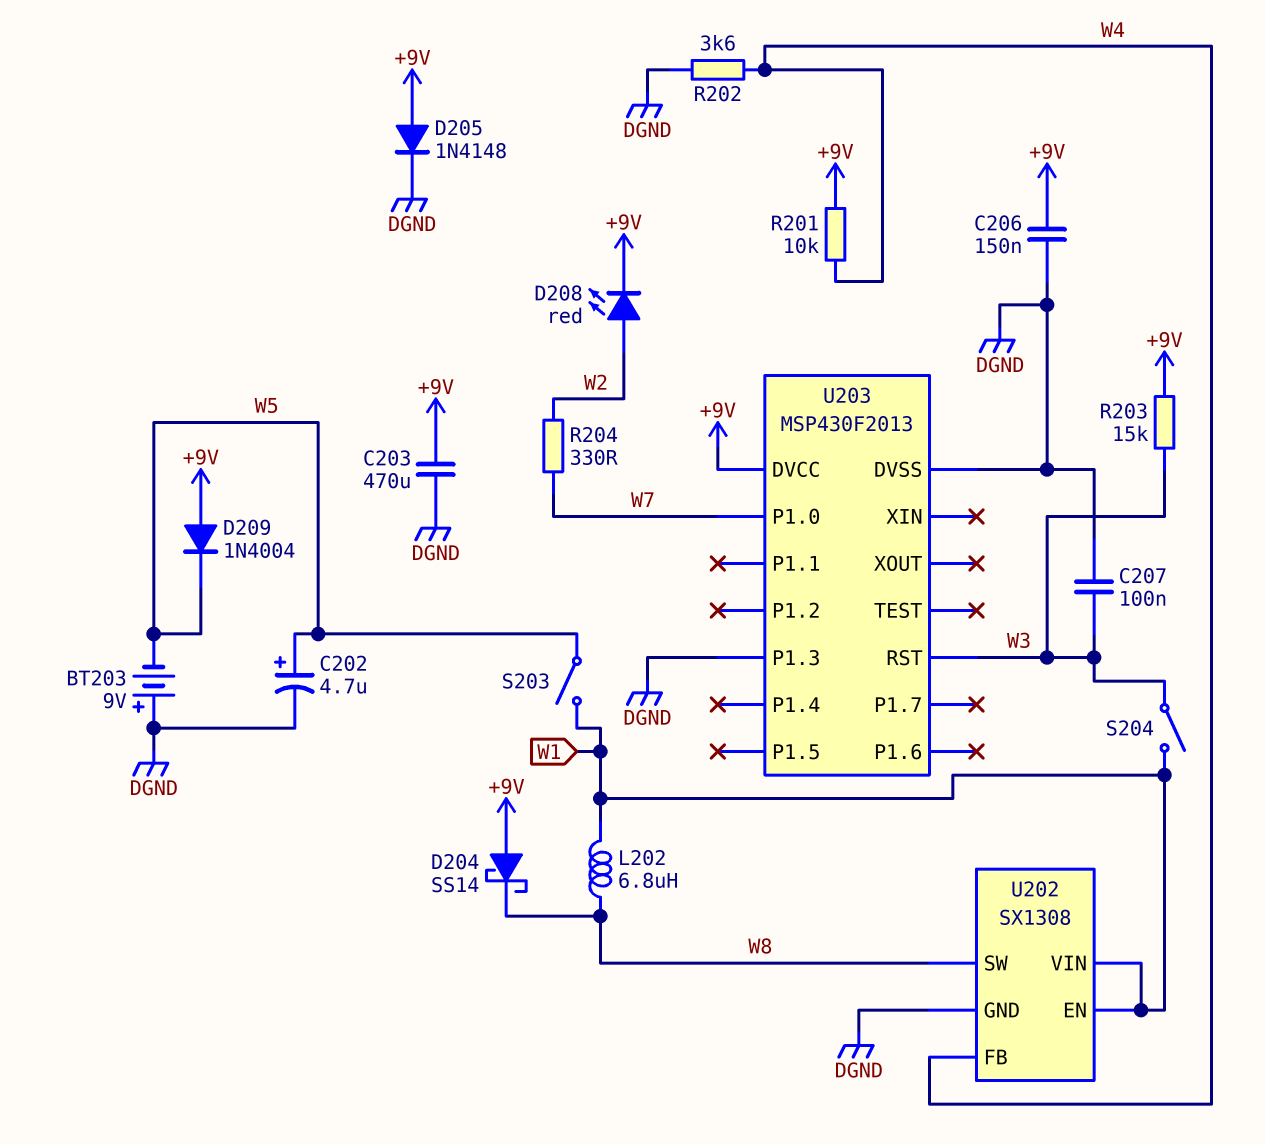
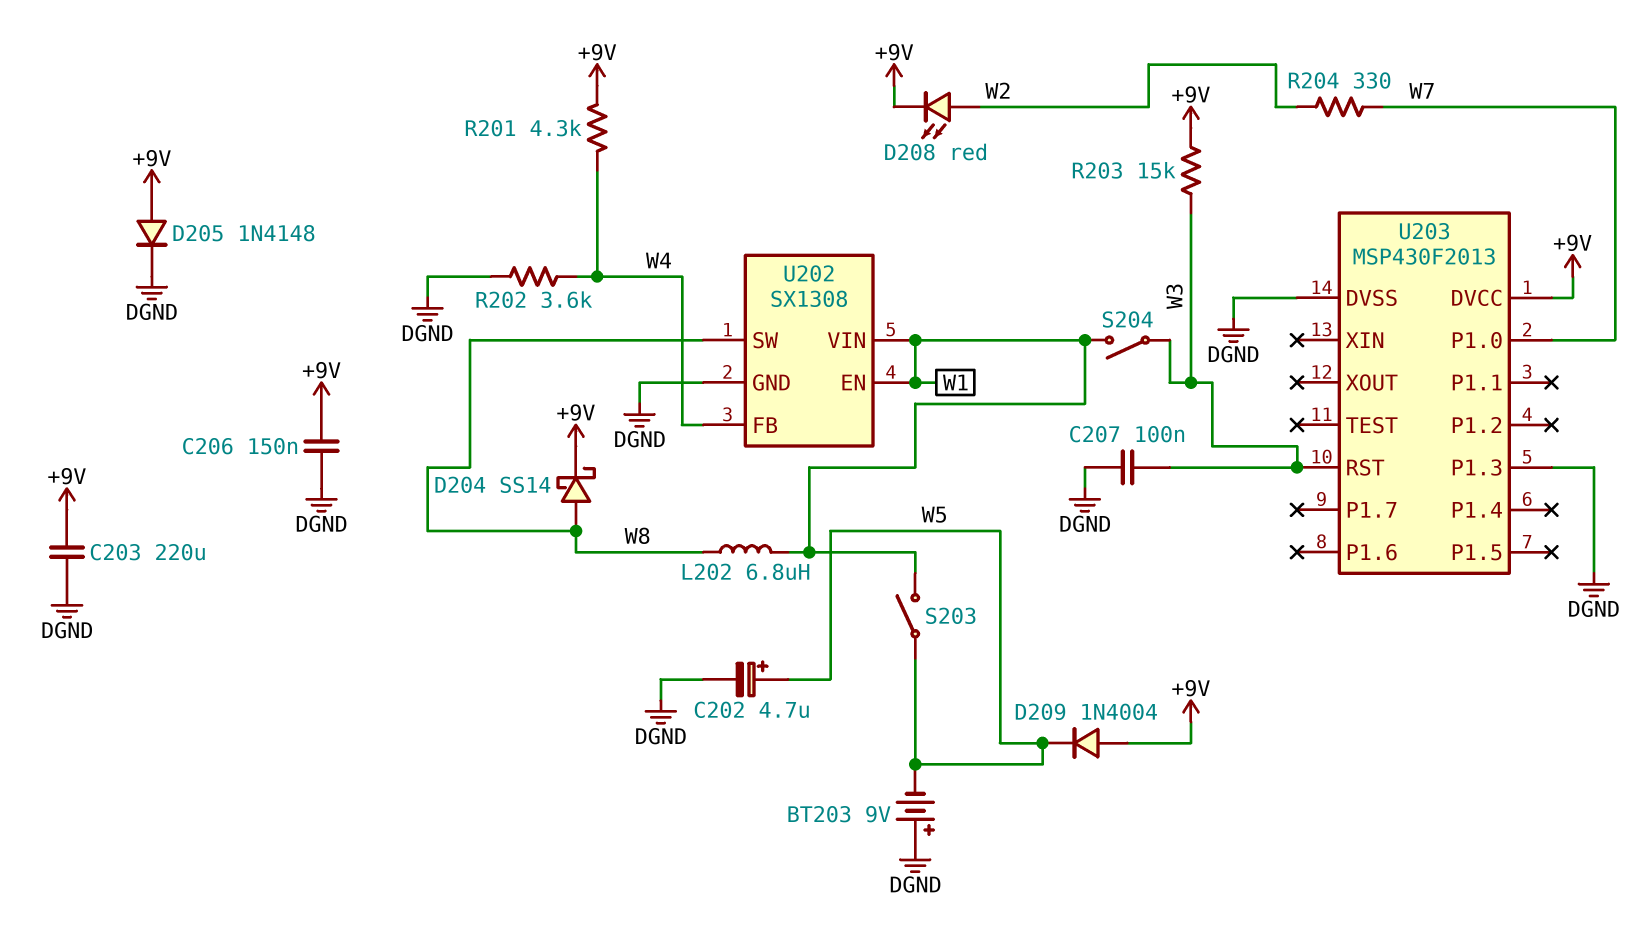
C203: 470uF (+9V, DGND) -> 220uF (+9V, DGND)
D204: schottky SS14 (A +9V, K W8) -> schottky SS14 (A W8, K +9V)
R201: 10k (+9V, W4) -> 4.3k (+9V, W4)

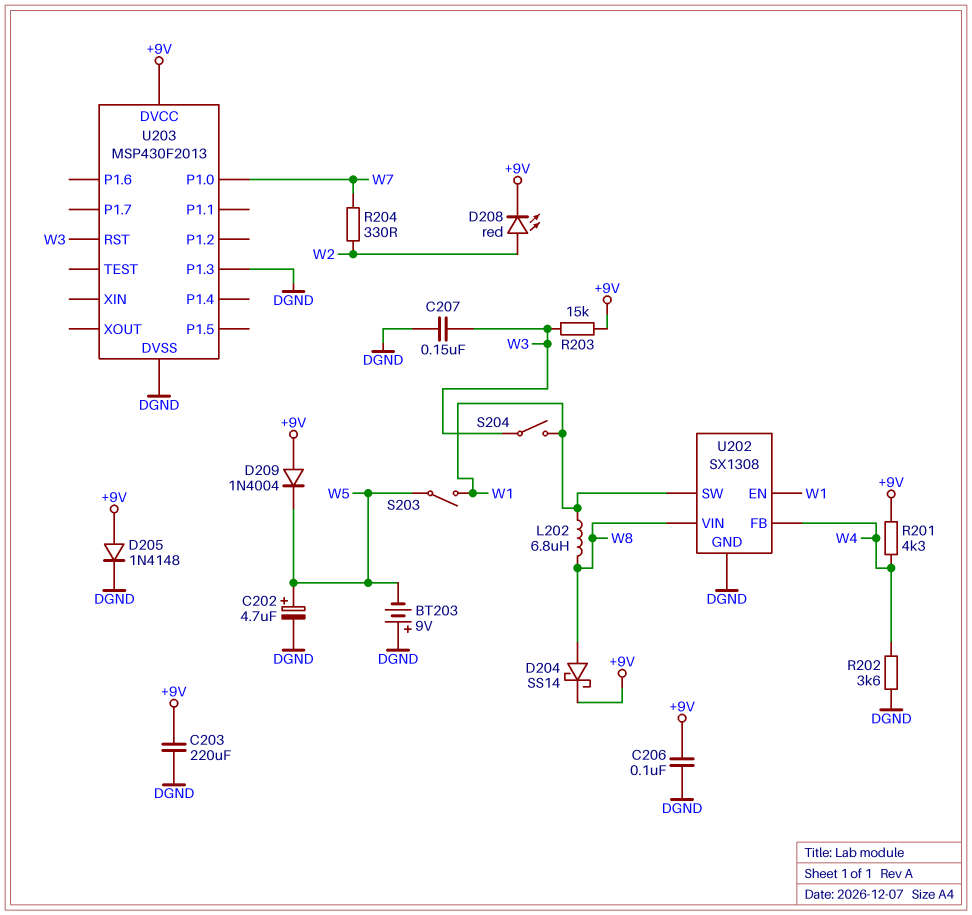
C206: 150nF (+9V, DGND) -> 100nF (+9V, DGND)
C207: 100nF (DGND, W3) -> 150nF (DGND, W3)
U202 pin SW: W8 -> W1
U202 pin VIN: W1 -> W8

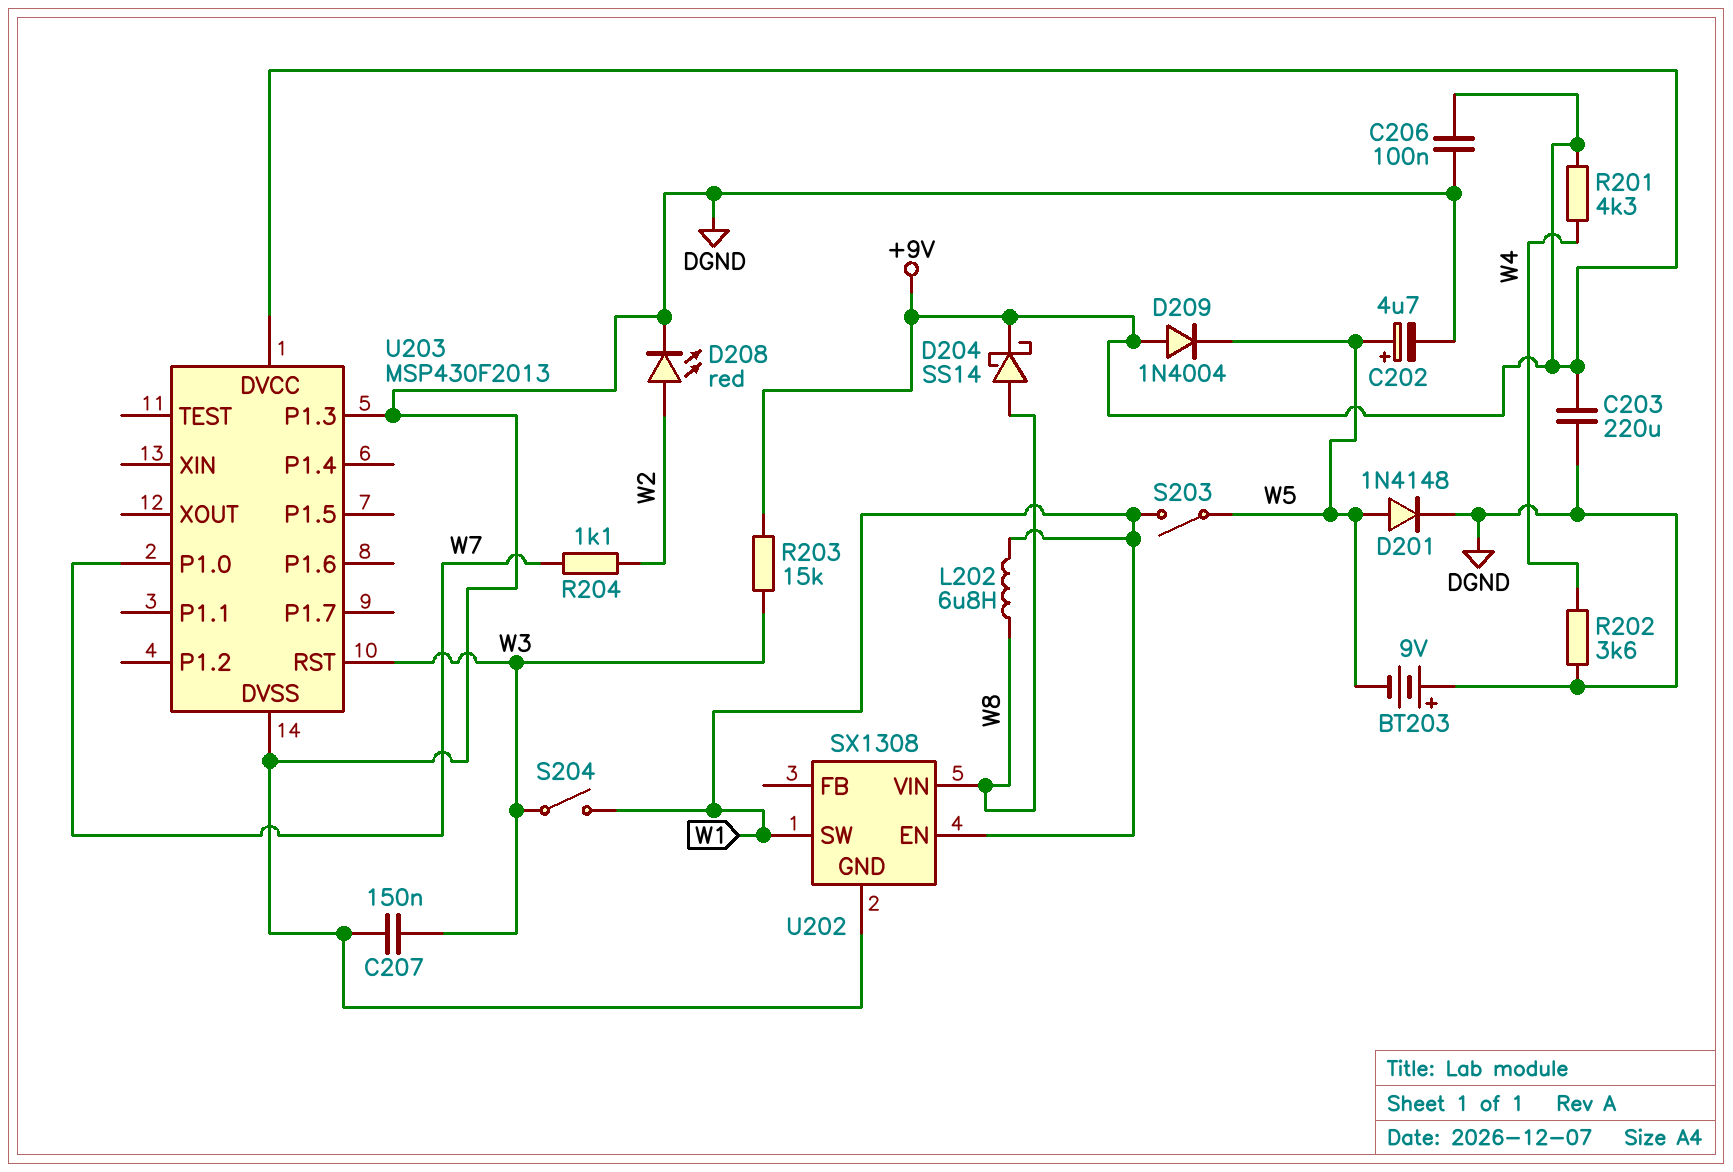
D201: none -> diode 1N4148 (A W5, K DGND)
D205: diode 1N4148 (A +9V, K DGND) -> none
D208: LED red (A W2, K +9V) -> LED red (A W2, K DGND)
R204: 330 (W2, W7) -> 1.1k (W2, W7)
U202 pin FB: W4 -> none

